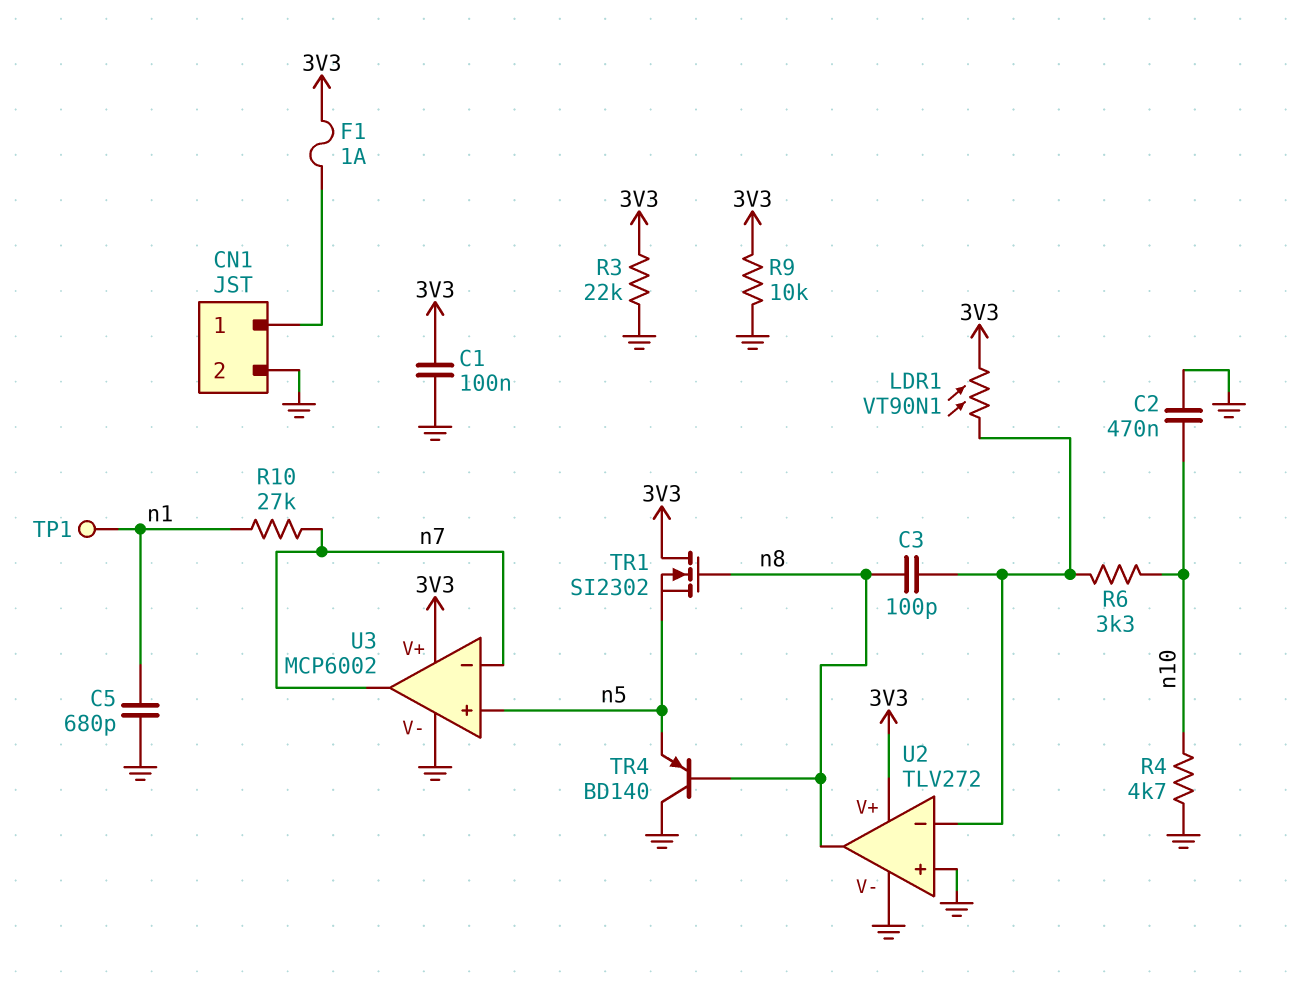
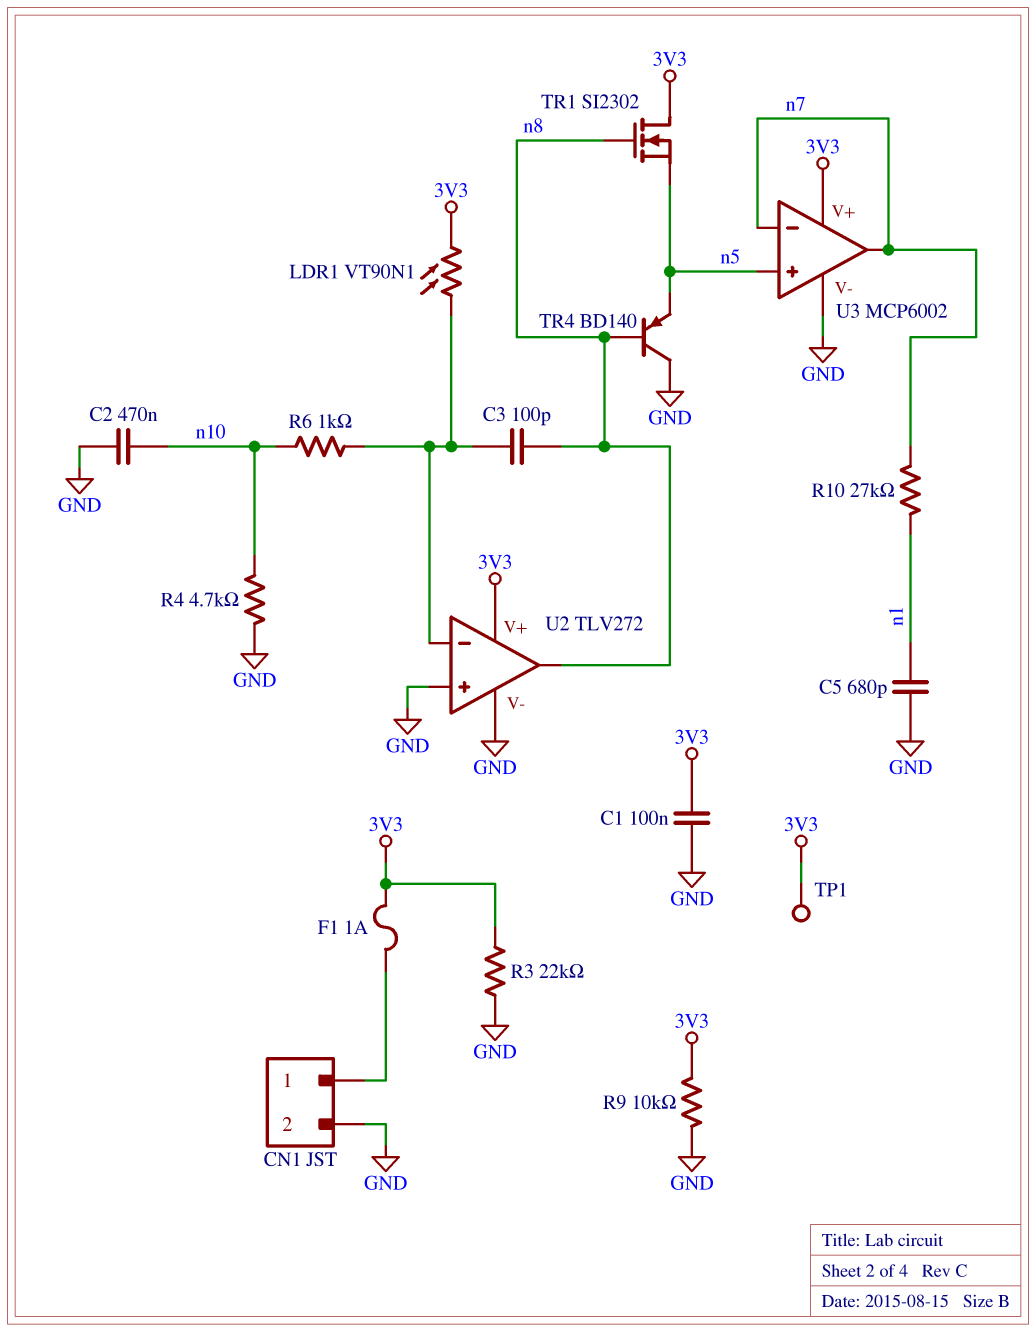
R6: 3.3k (U2/in-, n10) -> 1k (U2/in-, n10)
TP1: test point (n1) -> test point (3V3)

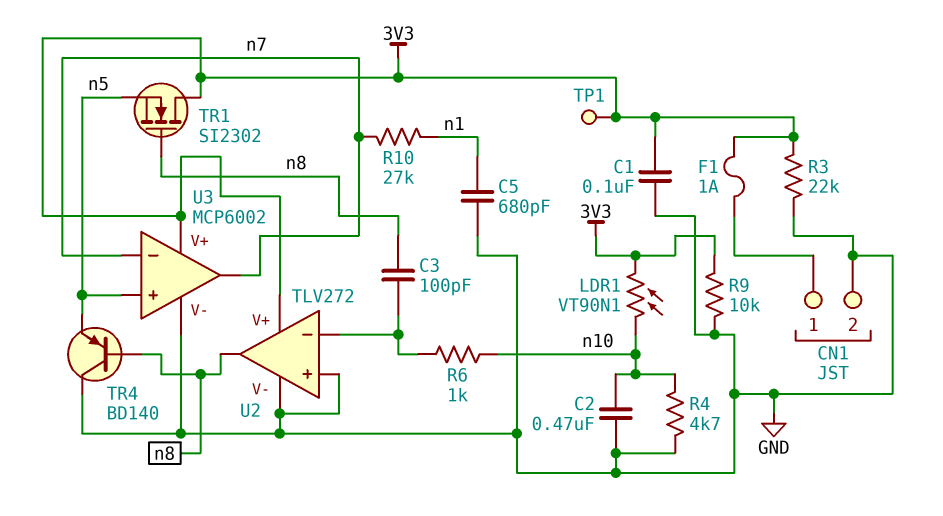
LDR1: VT90N1 (3V3, U2/in-) -> VT90N1 (3V3, n10)

